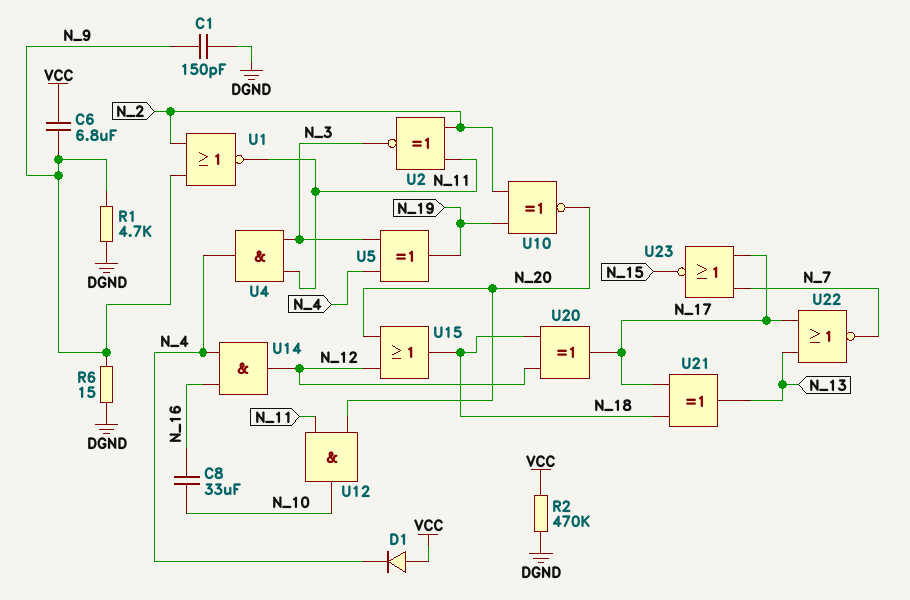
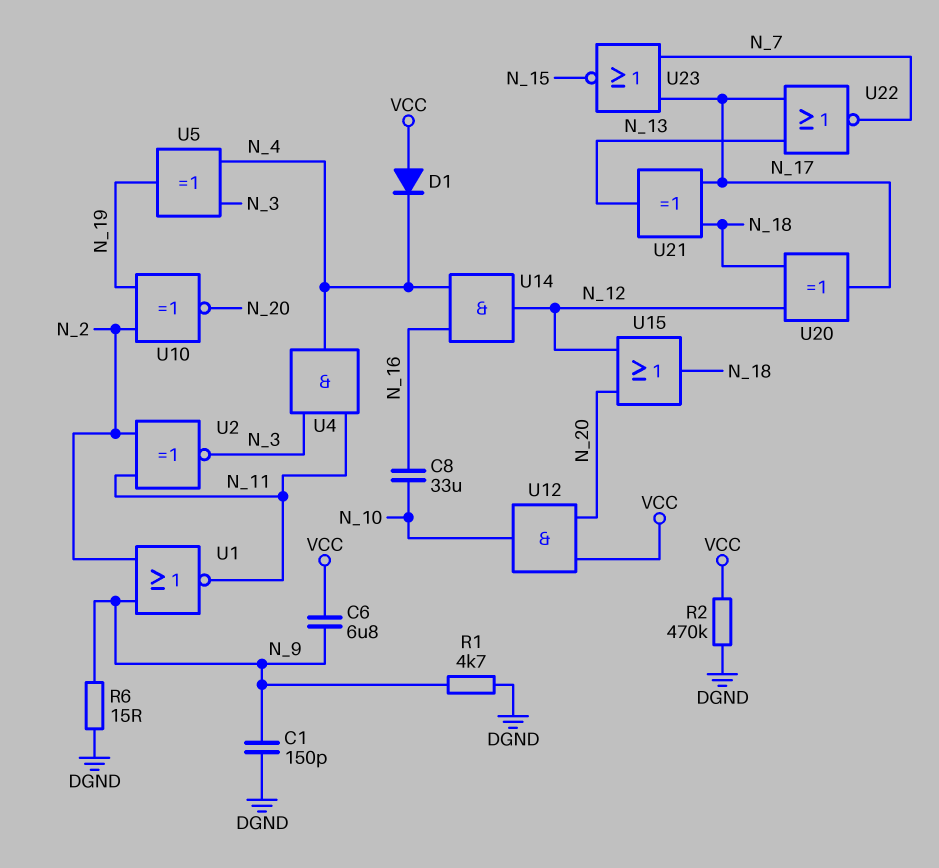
U12: AND (in N_11, in N_20, out N_10) -> AND (in N_20, in VCC, out N_10)

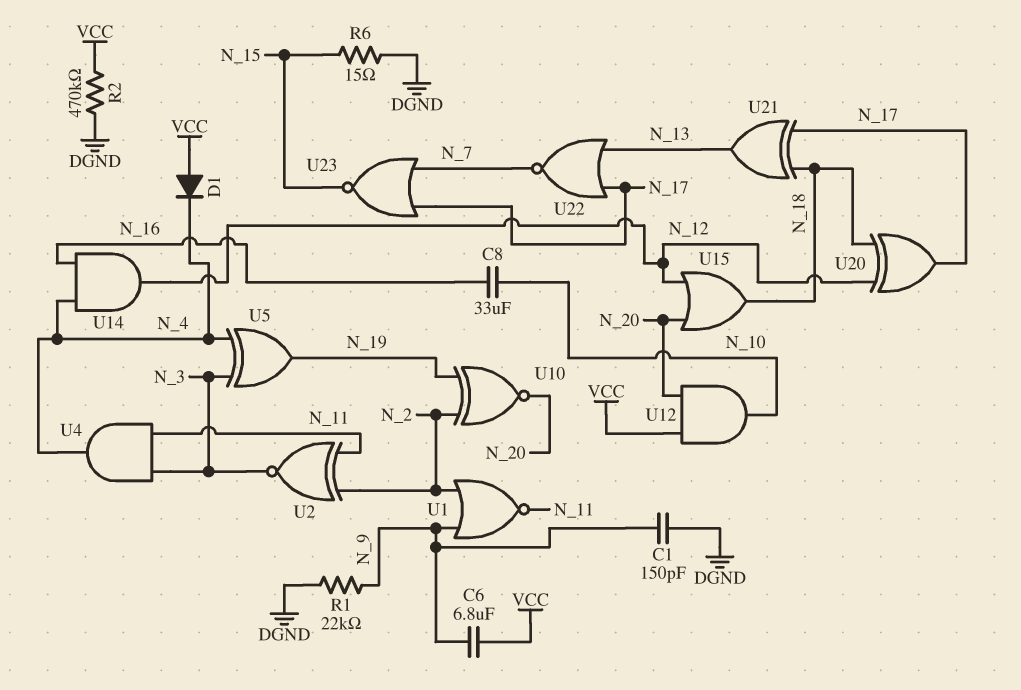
R1: 4.7k (DGND, N_9) -> 22k (DGND, N_9)
R6: 15 (DGND, N_9) -> 15 (DGND, N_15)

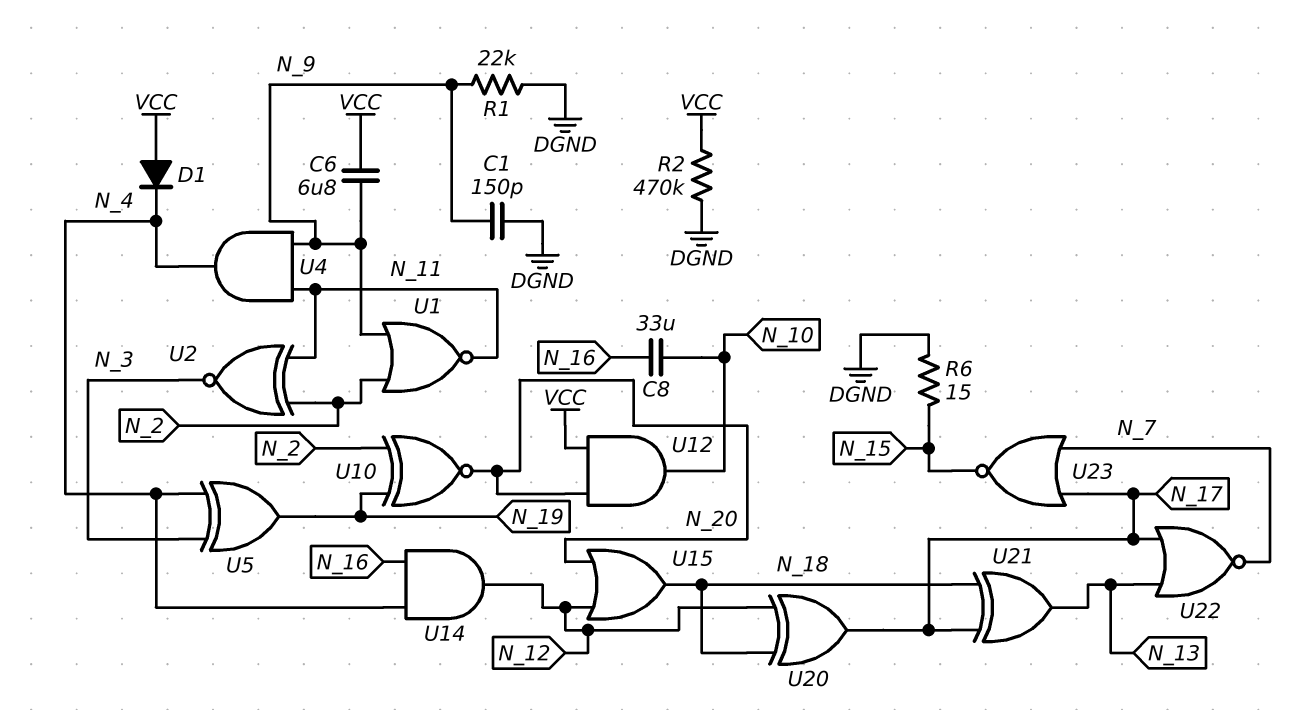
U4: AND (in N_3, in N_11, out N_4) -> AND (in N_9, in N_11, out N_4)

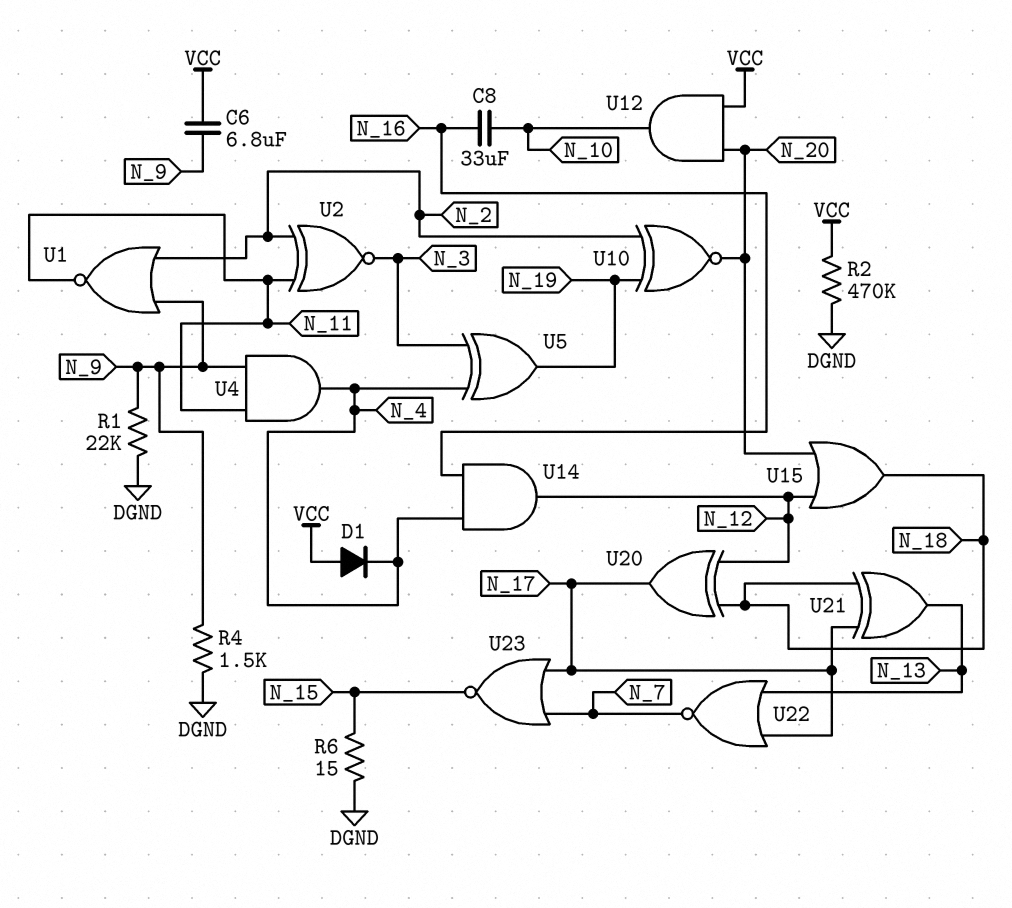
C1: 150pF (DGND, N_9) -> none
R4: none -> 1.5k (DGND, N_9)

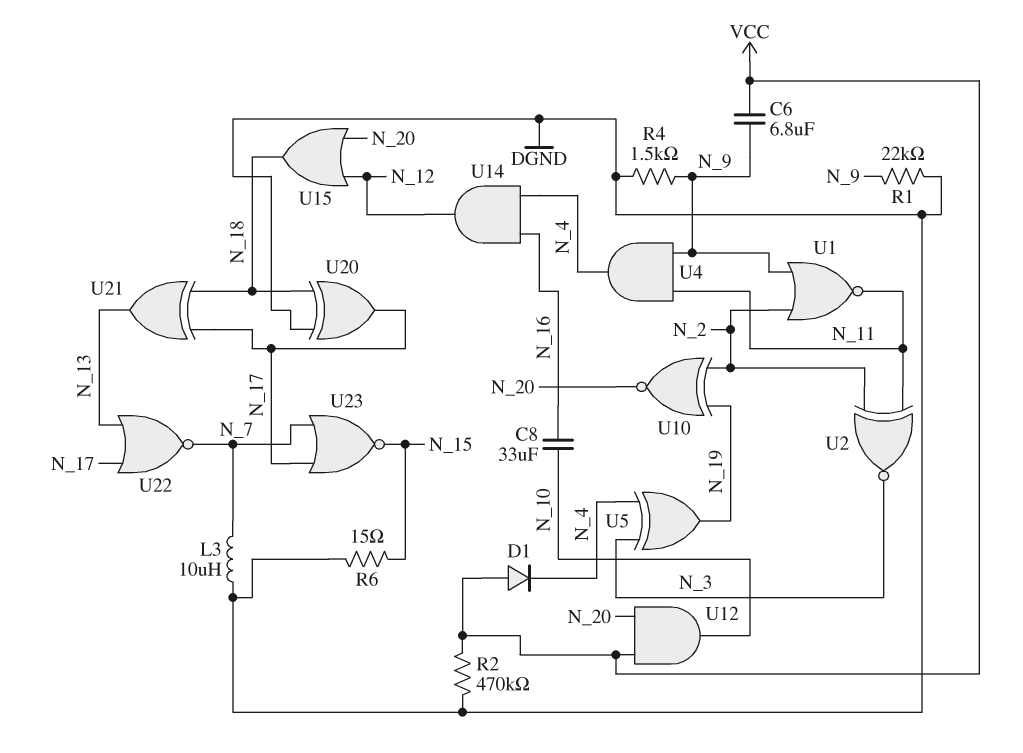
L3: none -> 10uH (DGND, N_7)
U20: XOR (in N_12, in N_18, out N_17) -> XOR (in DGND, in N_18, out N_17)

